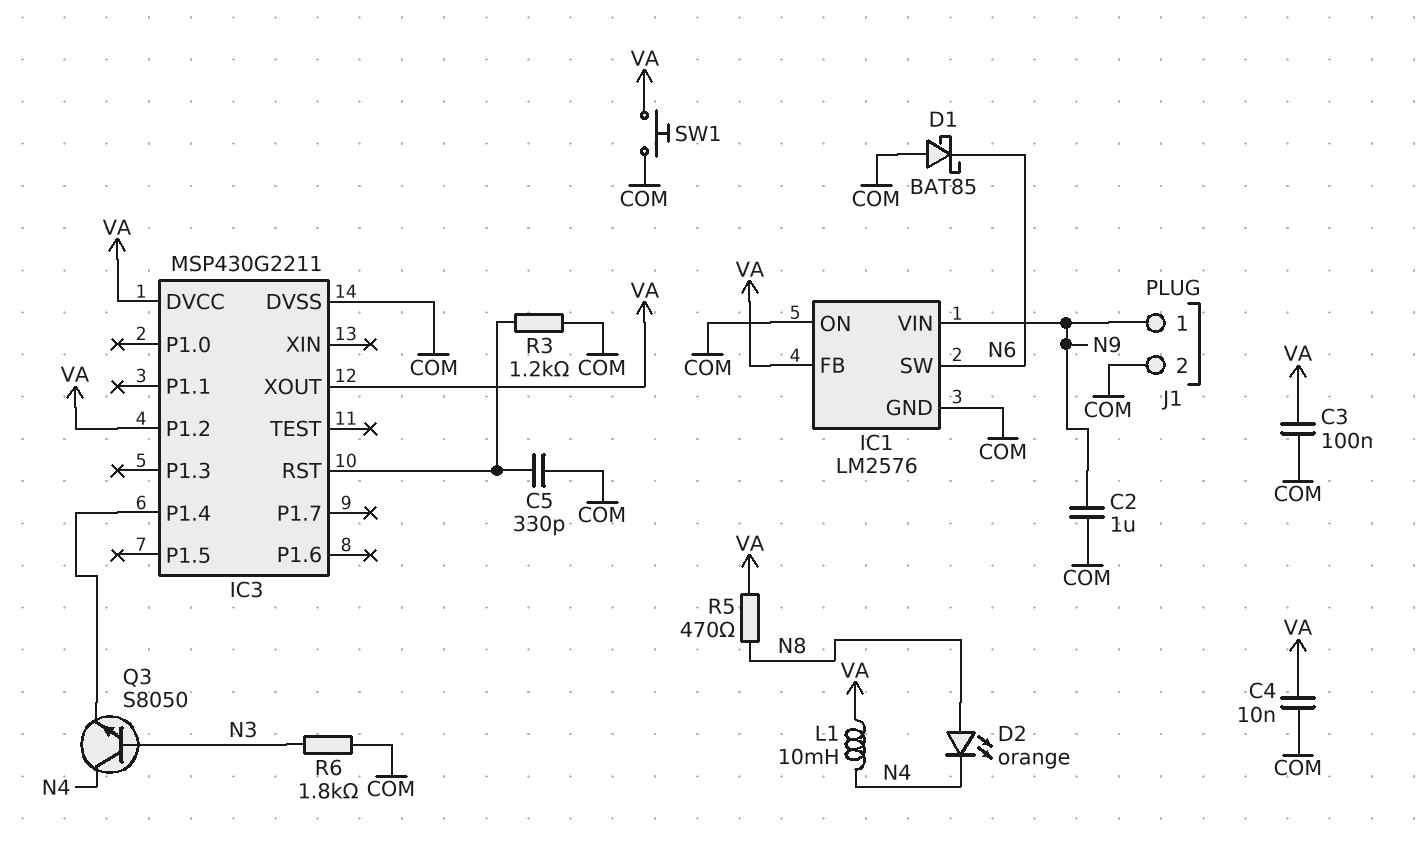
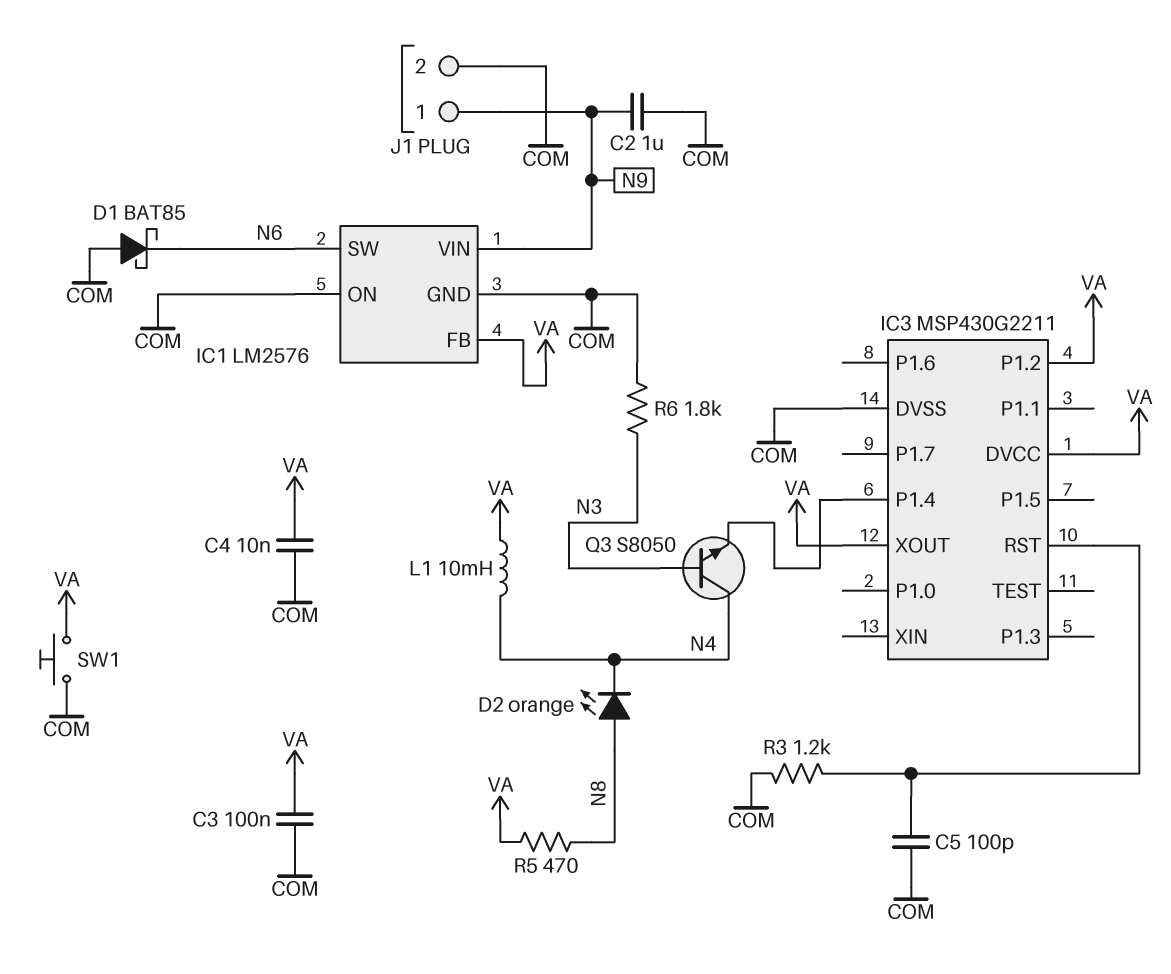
C5: 330pF (COM, IC3/RST) -> 100pF (COM, IC3/RST)

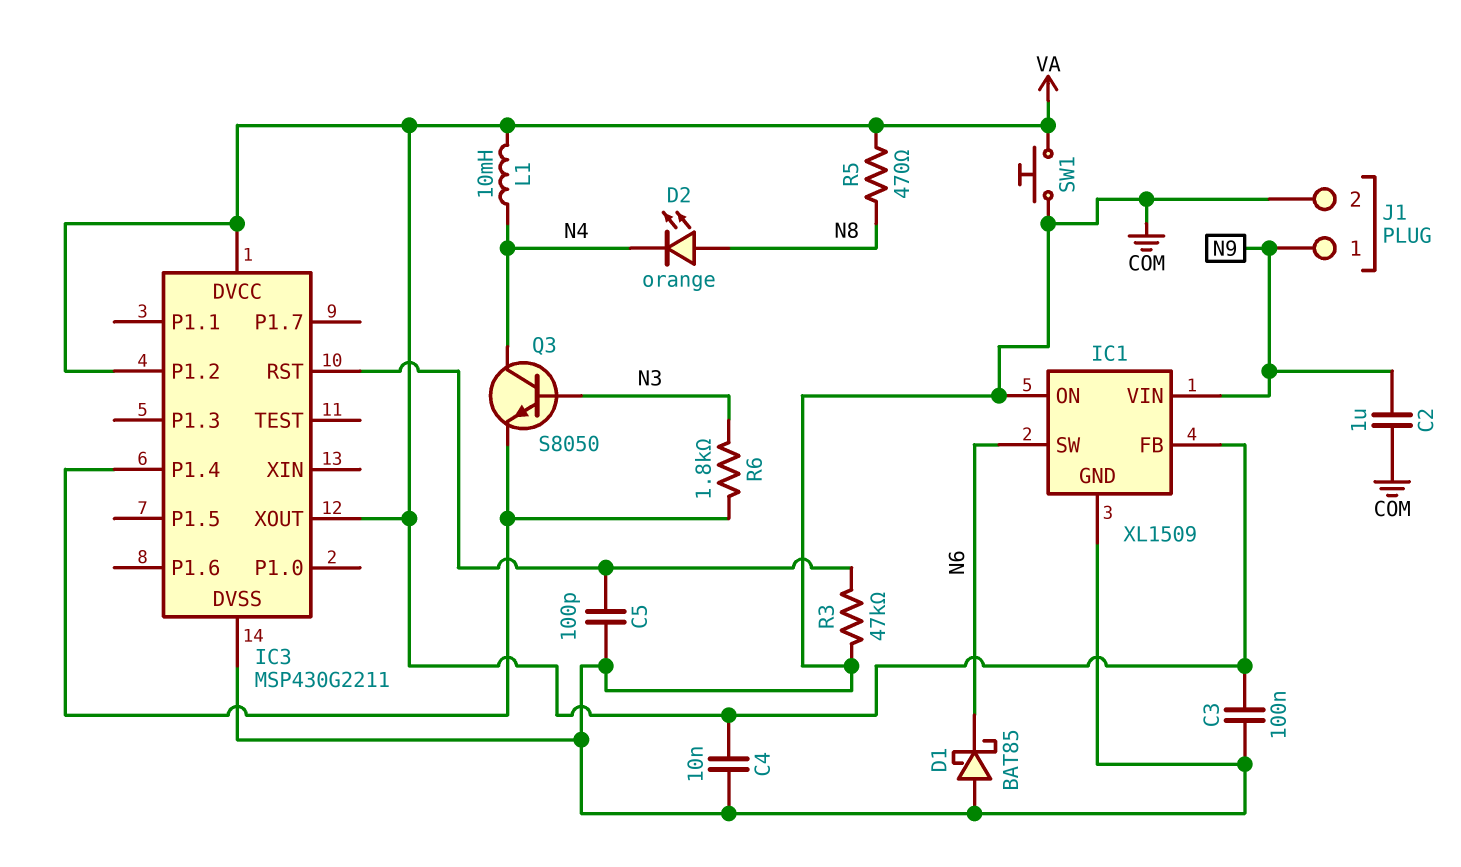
IC1: LM2576 -> XL1509
R3: 1.2k (COM, IC3/RST) -> 47k (COM, IC3/RST)
R6: 1.8k (COM, N3) -> 1.8k (IC3/P1.4, N3)

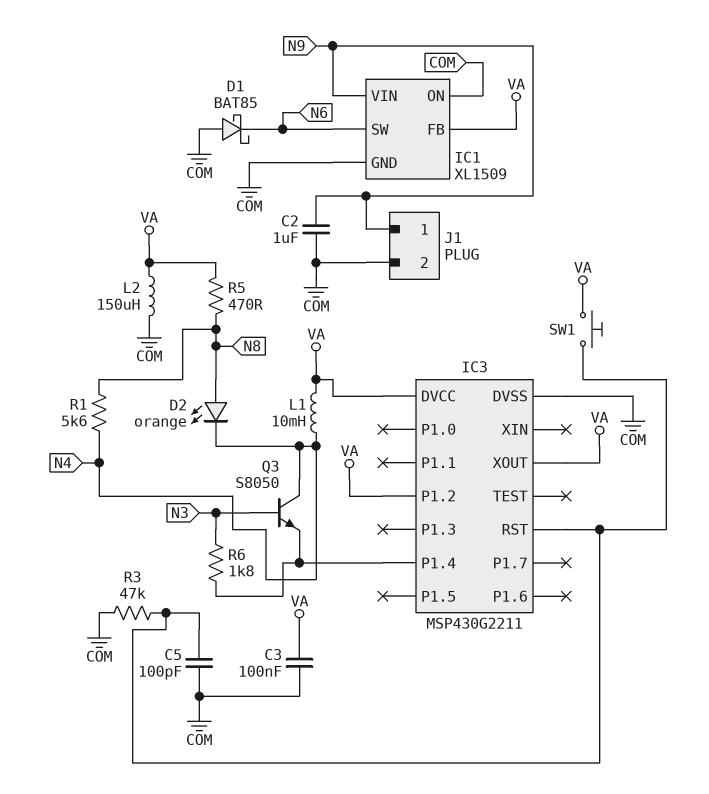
C4: 10nF (COM, VA) -> none
L2: none -> 150uH (COM, VA)
R1: none -> 5.6k (N4, N8)
SW1: button (COM, VA) -> button (IC3/RST, VA)

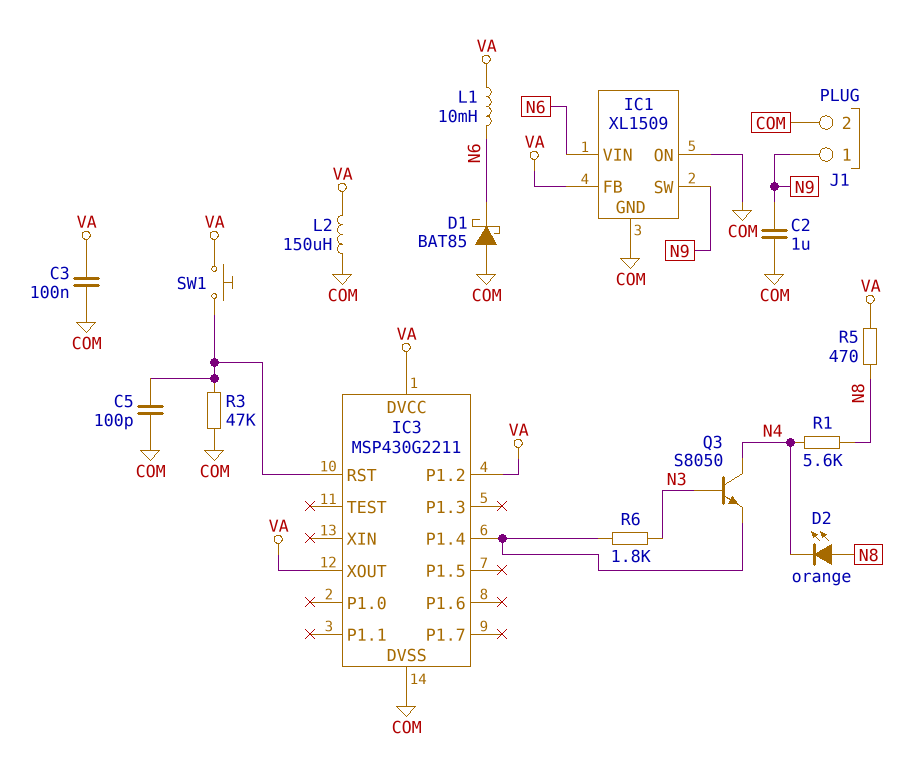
IC1 pin SW: N6 -> N9
IC1 pin VIN: N9 -> N6
L1: 10mH (N4, VA) -> 10mH (N6, VA)

